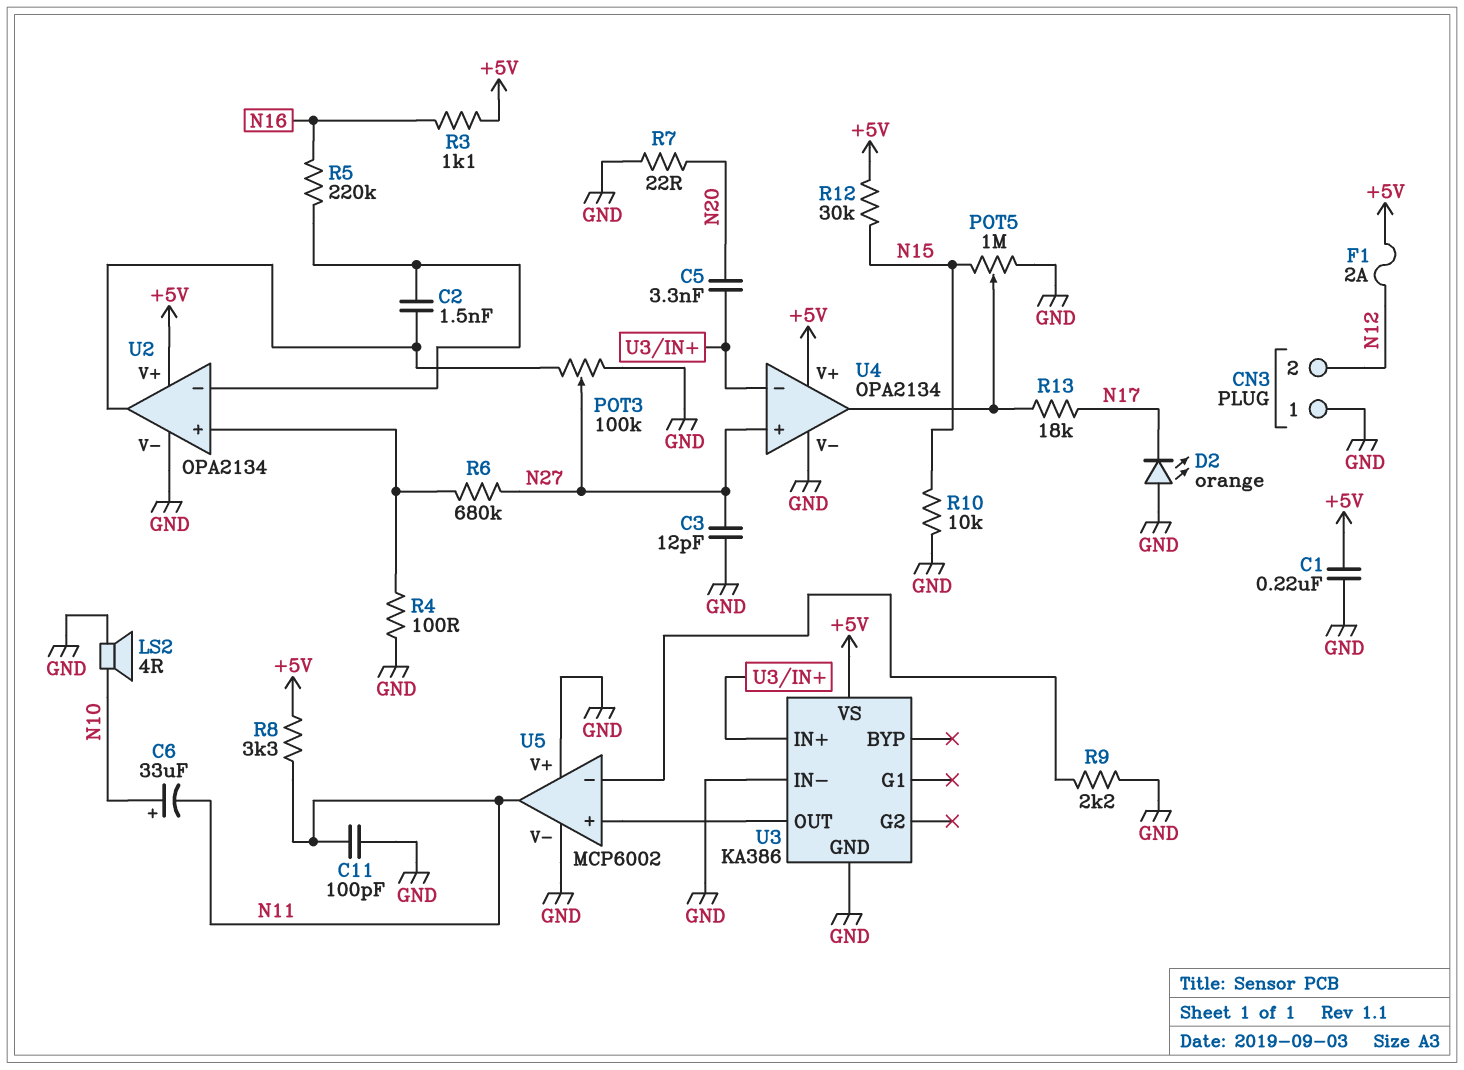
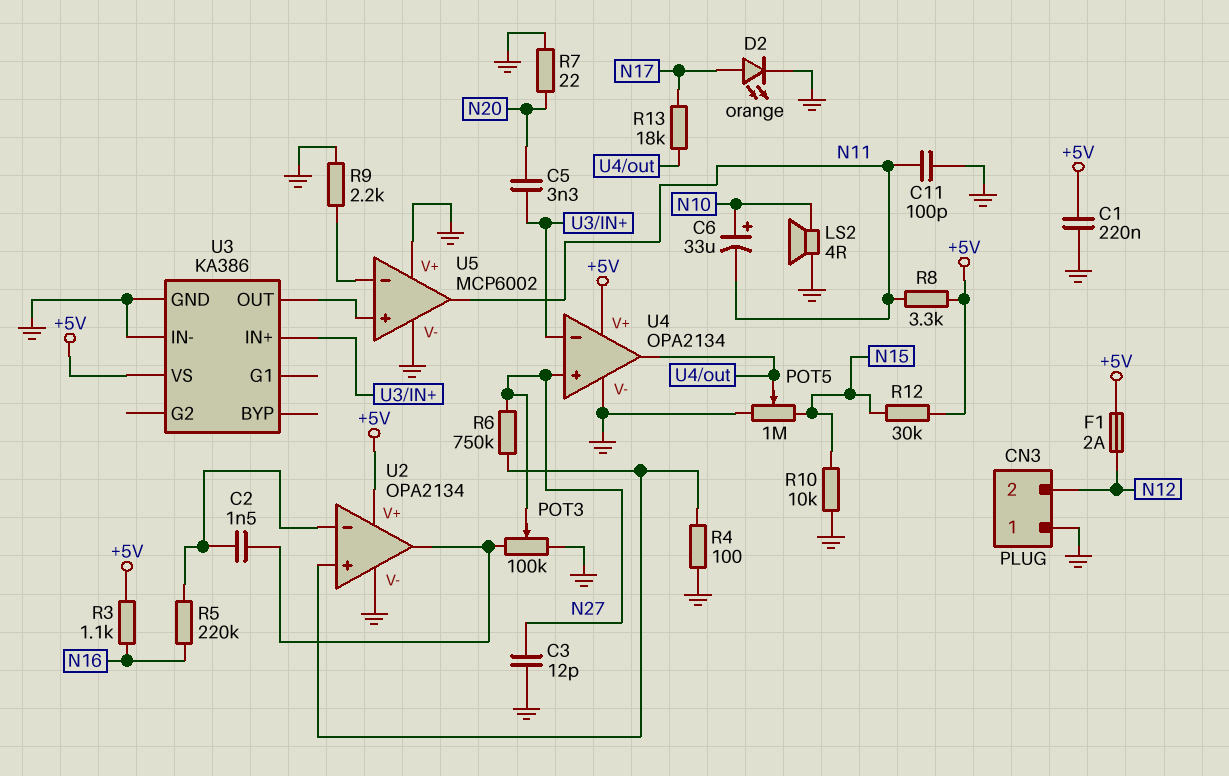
D2: LED orange (A GND, K N17) -> LED orange (A N17, K GND)
R6: 680k (N27, U2/in+) -> 750k (N27, U2/in+)

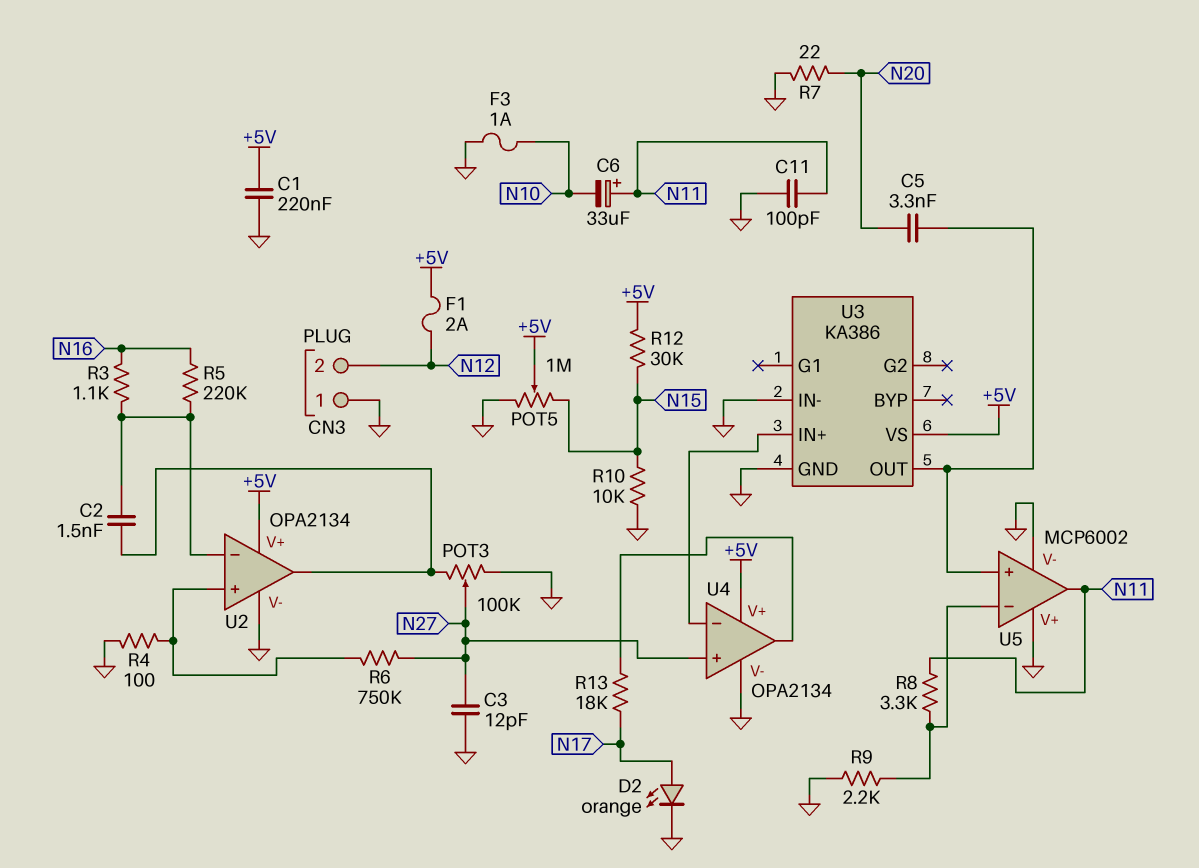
C5: 3.3nF (N20, U3/IN+) -> 3.3nF (N20, U3/OUT)
C6: 33uF (plus N10, minus N11) -> 33uF (plus N11, minus N10)
F3: none -> 1A (GND, N10)
LS2: speaker 4R (GND, N10) -> none
POT5: 1M (GND, N15, wiper U4/out) -> 1M (GND, N15, wiper +5V)
R3: 1.1k (+5V, N16) -> 1.1k (N16, U2/in-)
R8: 3.3k (+5V, N11) -> 3.3k (N11, U5/in-)

